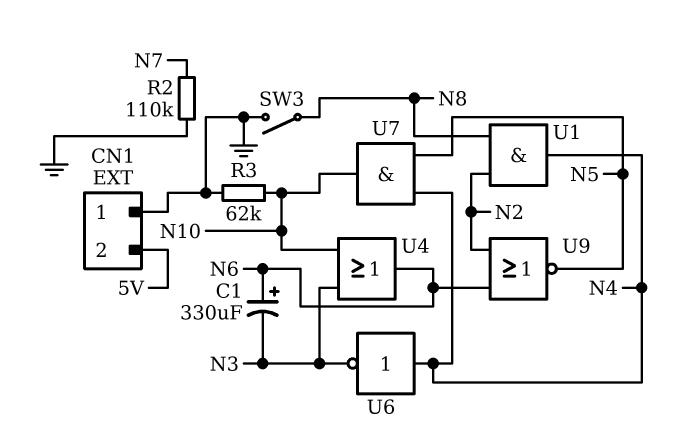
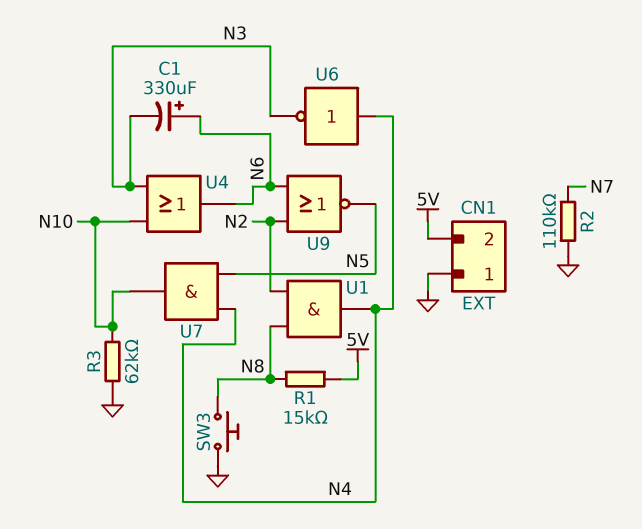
R1: none -> 15k (5V, N8)
SW3: switch (GND, N8) -> button (GND, N8)

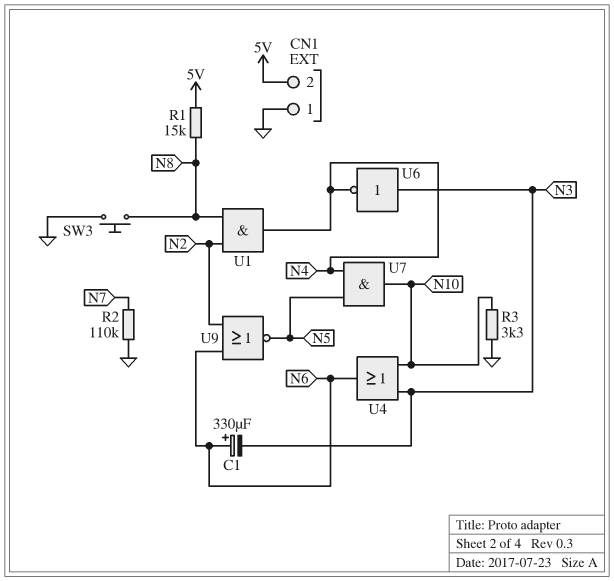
R3: 62k (GND, N10) -> 3.3k (GND, N10)
U6: NOT (in N4, out N3) -> NOT (in N3, out N4)

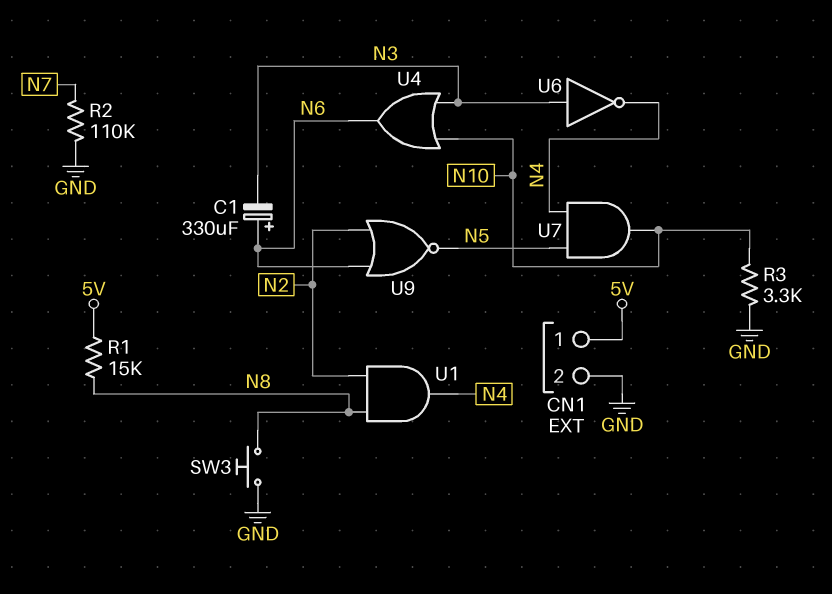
CN1 pin 1: GND -> 5V
CN1 pin 2: 5V -> GND

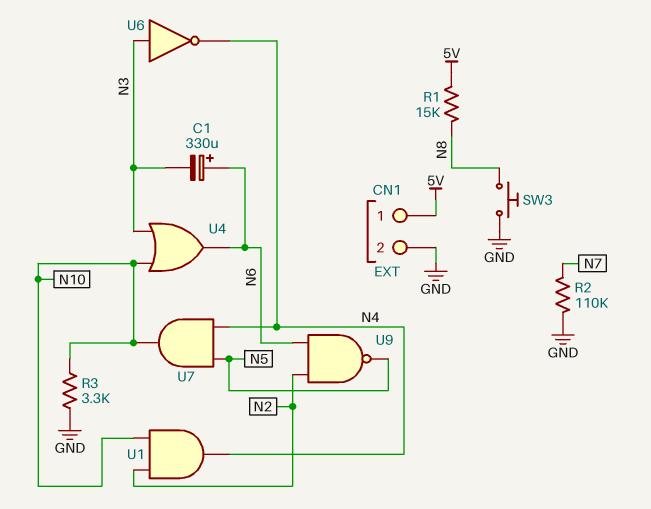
U1: AND (in N2, in N8, out N4) -> AND (in N2, in N10, out N4)
U9: NOR (in N2, in N6, out N5) -> NAND (in N2, in N6, out N5)

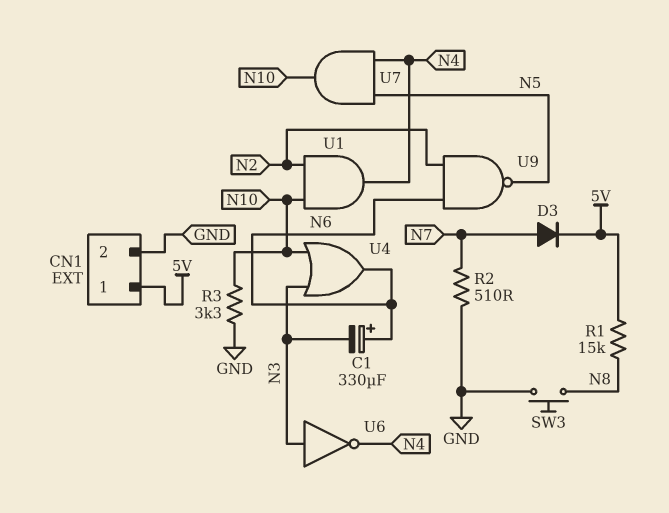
D3: none -> diode (A N7, K 5V)
R2: 110k (GND, N7) -> 510 (GND, N7)

